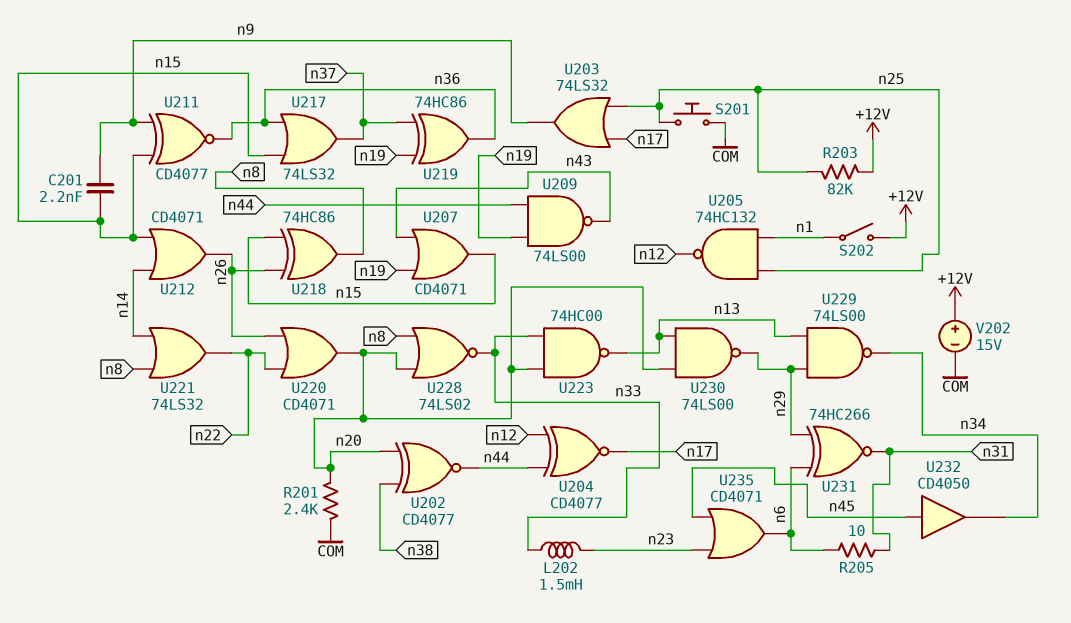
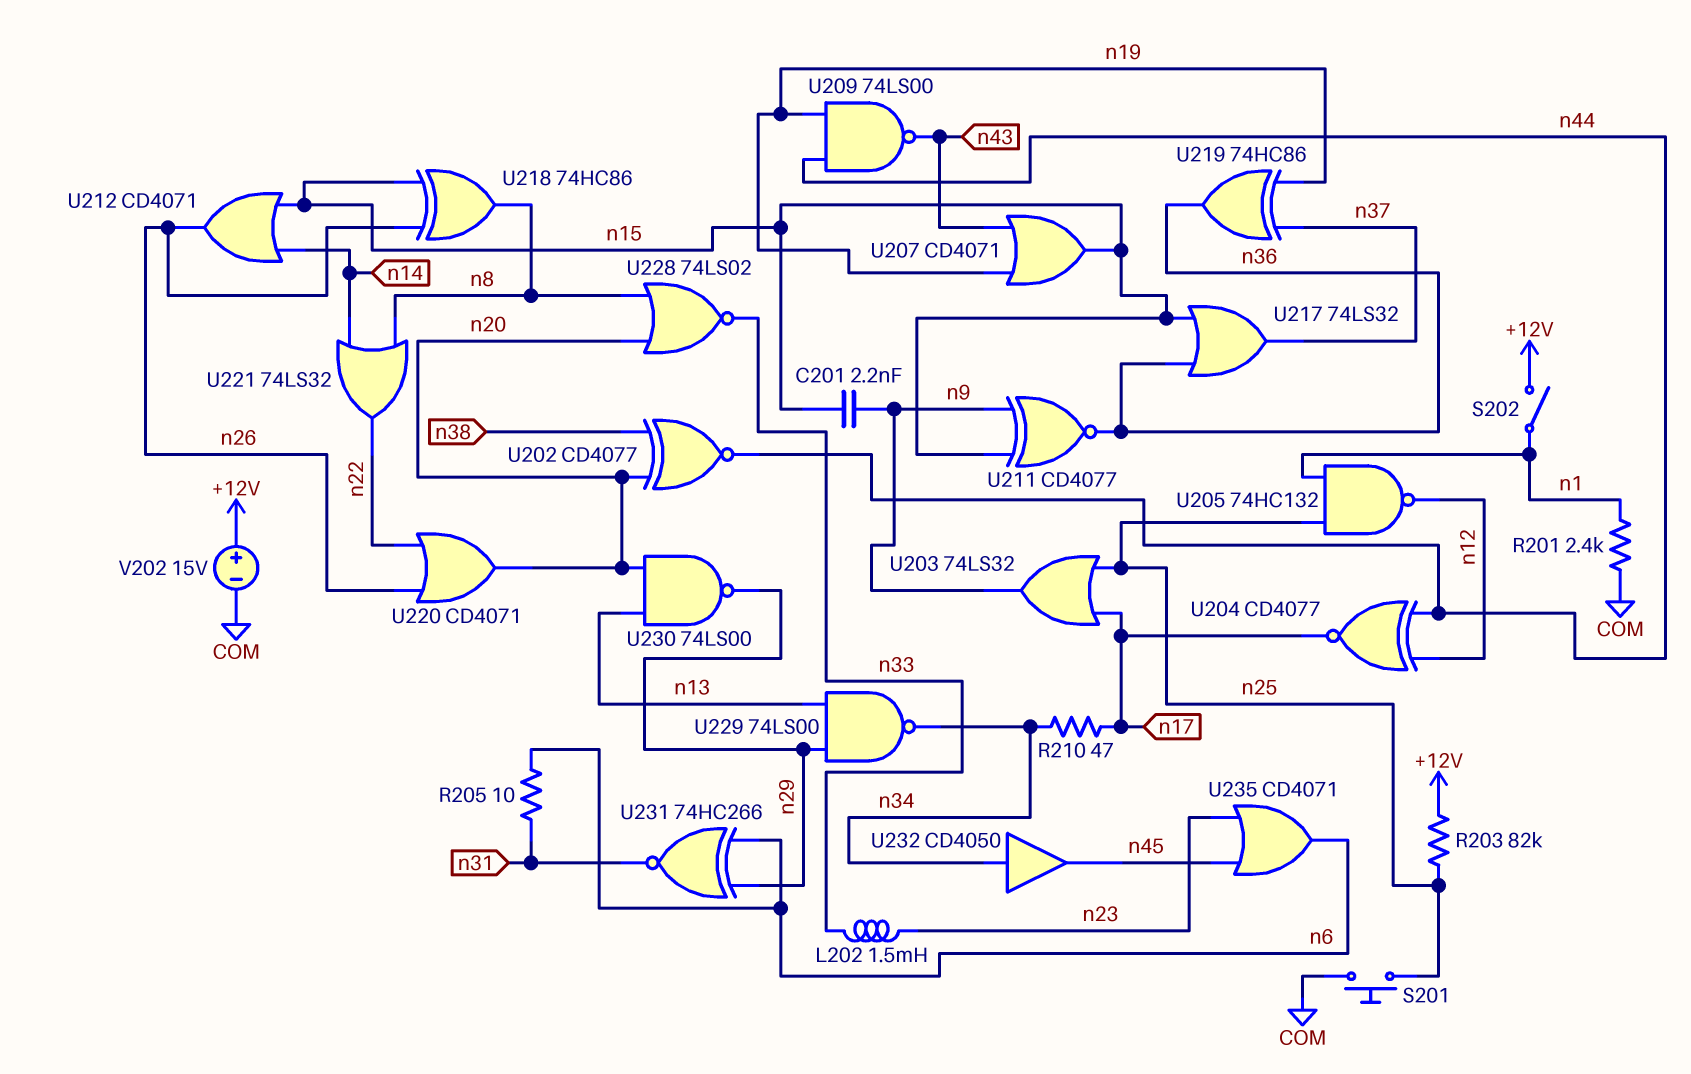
R201: 2.4k (COM, n20) -> 2.4k (COM, n1)
R210: none -> 47 (n17, n34)
U223: NAND 74HC00 (in n20, in n33, out n13) -> none
U232: buffer CD4050 (in n45, out n34) -> buffer CD4050 (in n34, out n45)

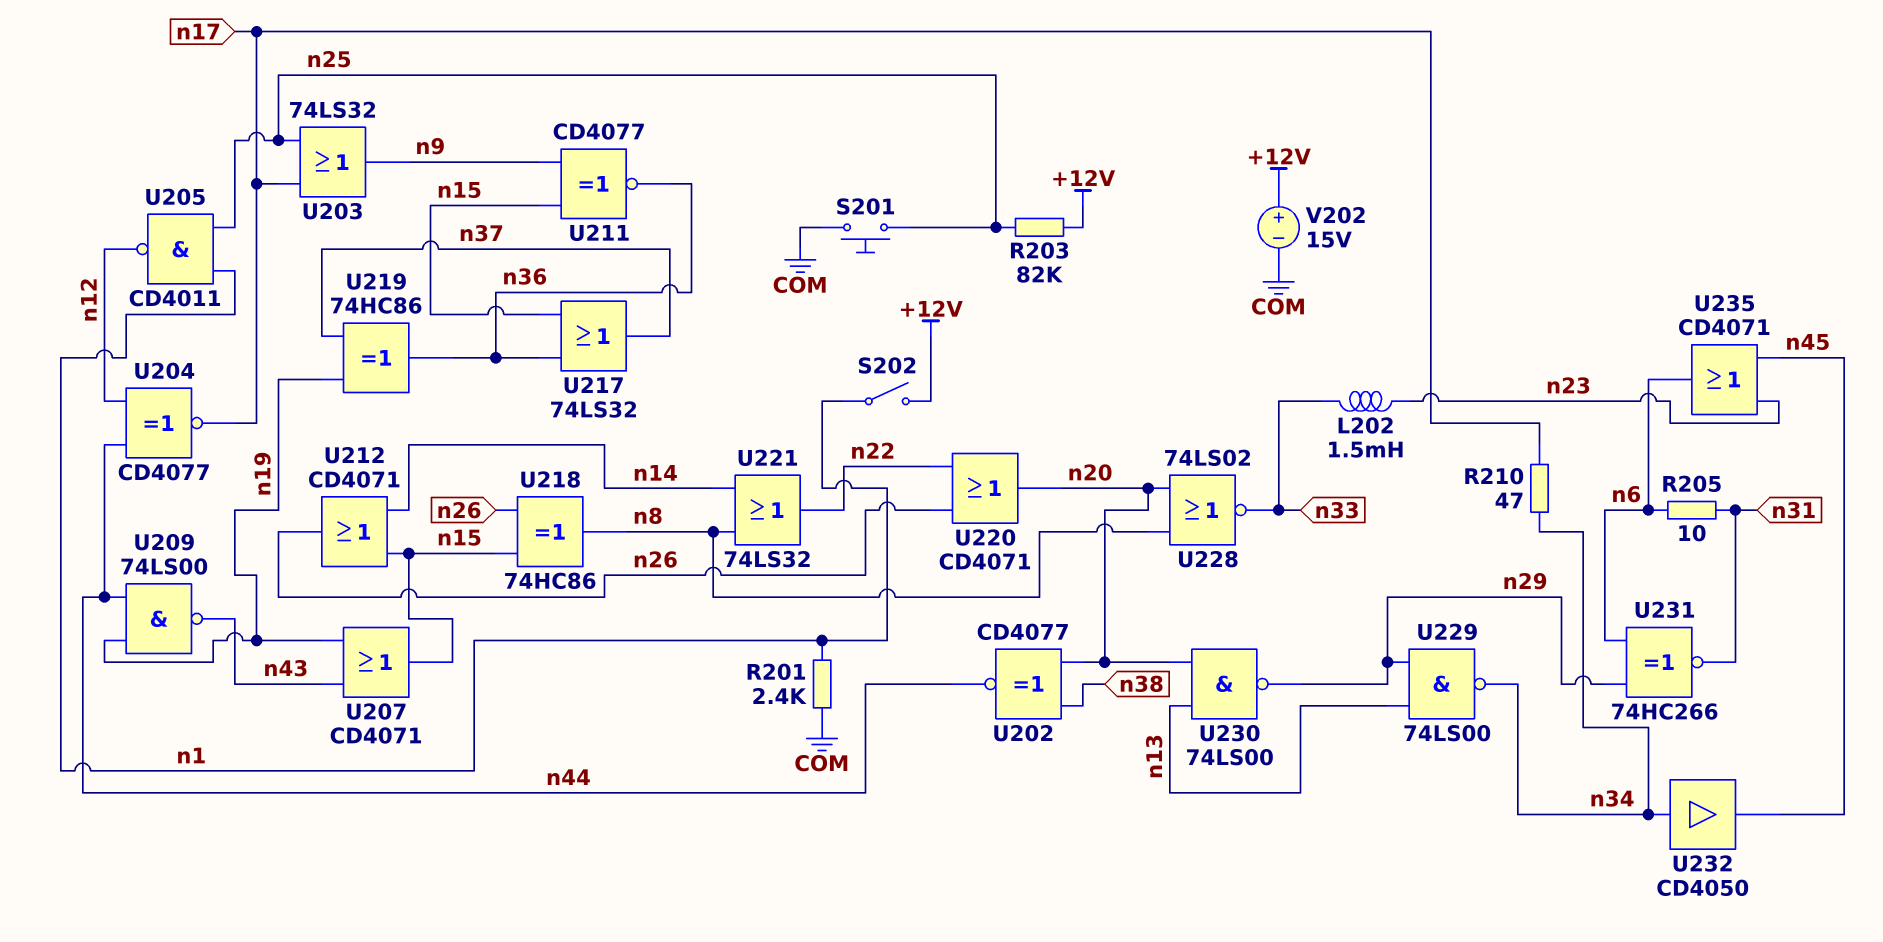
C201: 2.2nF (n9, n15) -> none
U205: NAND 74HC132 (in n1, in n25, out n12) -> NAND CD4011 (in n1, in n25, out n12)

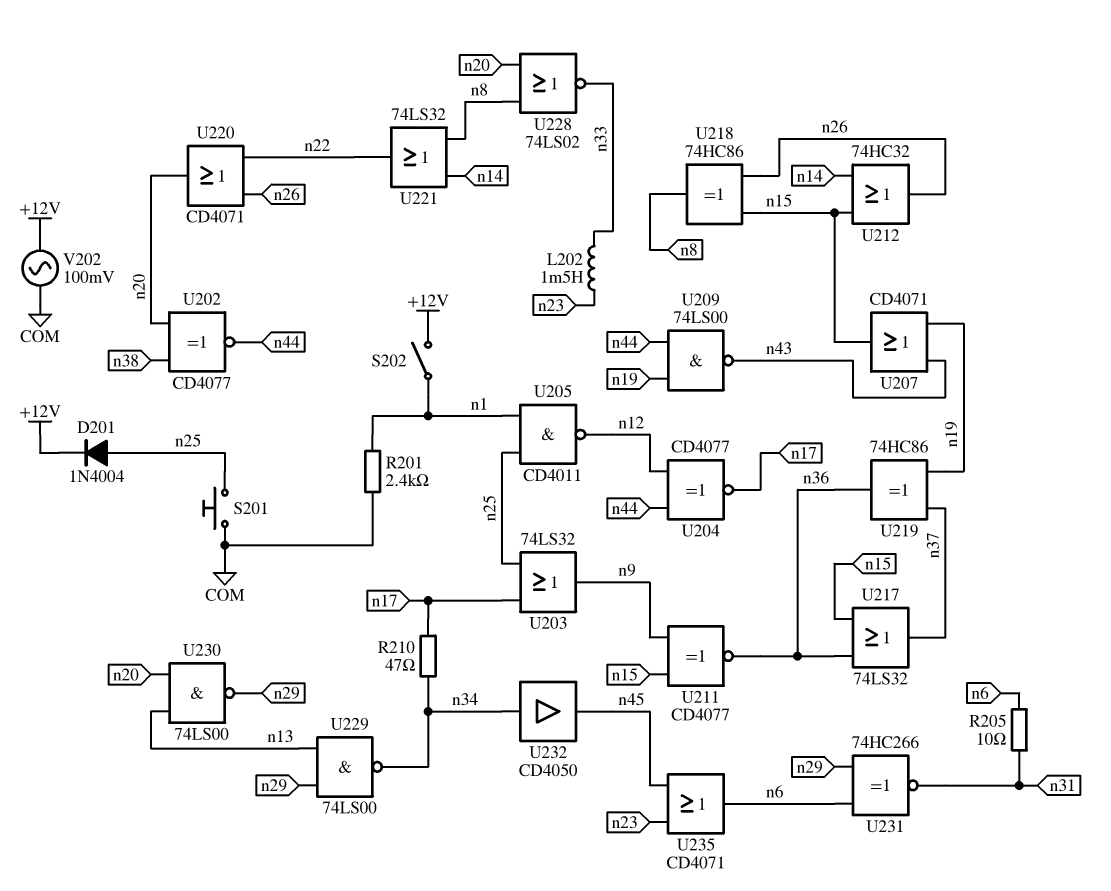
D201: none -> diode 1N4004 (A n25, K +12V)
R203: 82k (+12V, n25) -> none
U212: OR CD4071 (in n14, in n15, out n26) -> OR 74HC32 (in n14, in n15, out n26)
V202: 15V (plus +12V, minus COM) -> AC 100mV (+12V, COM)

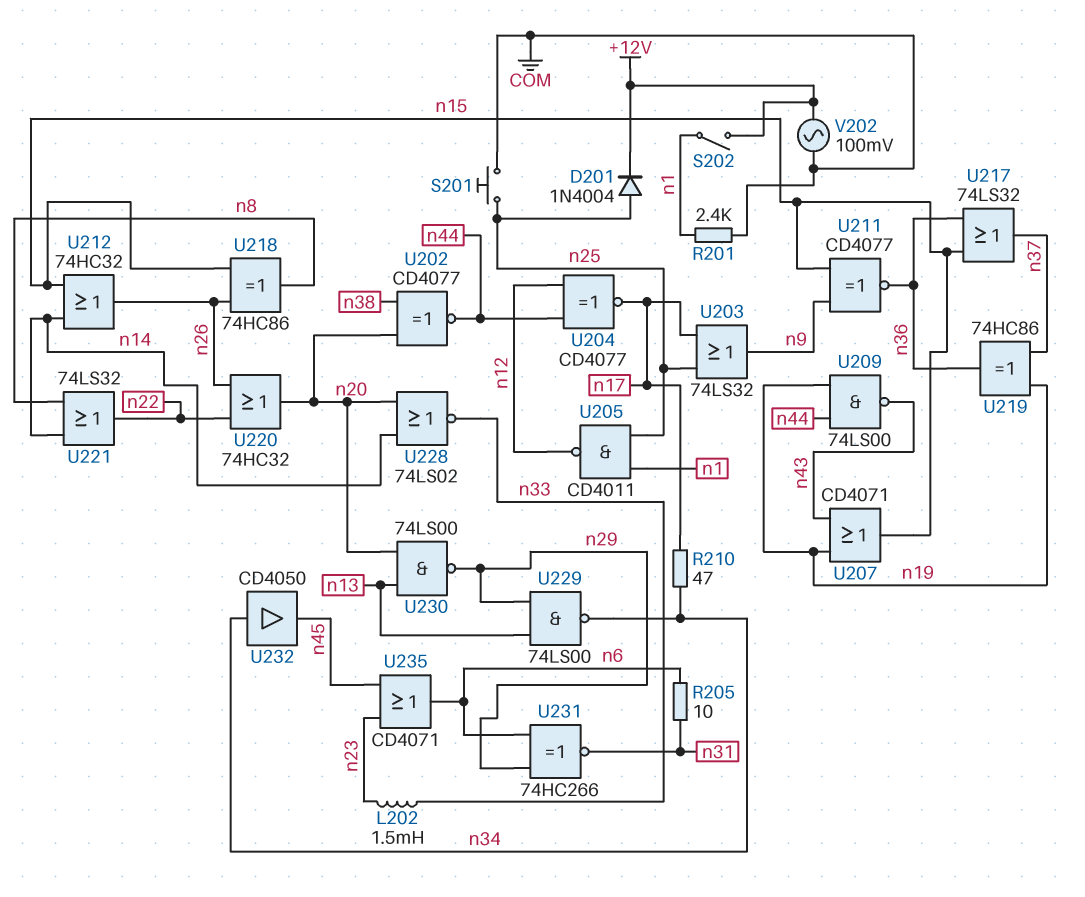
U220: OR CD4071 (in n22, in n26, out n20) -> OR 74HC32 (in n22, in n26, out n20)
U228: NOR 74LS02 (in n8, in n20, out n33) -> NOR 74LS02 (in n14, in n20, out n33)

